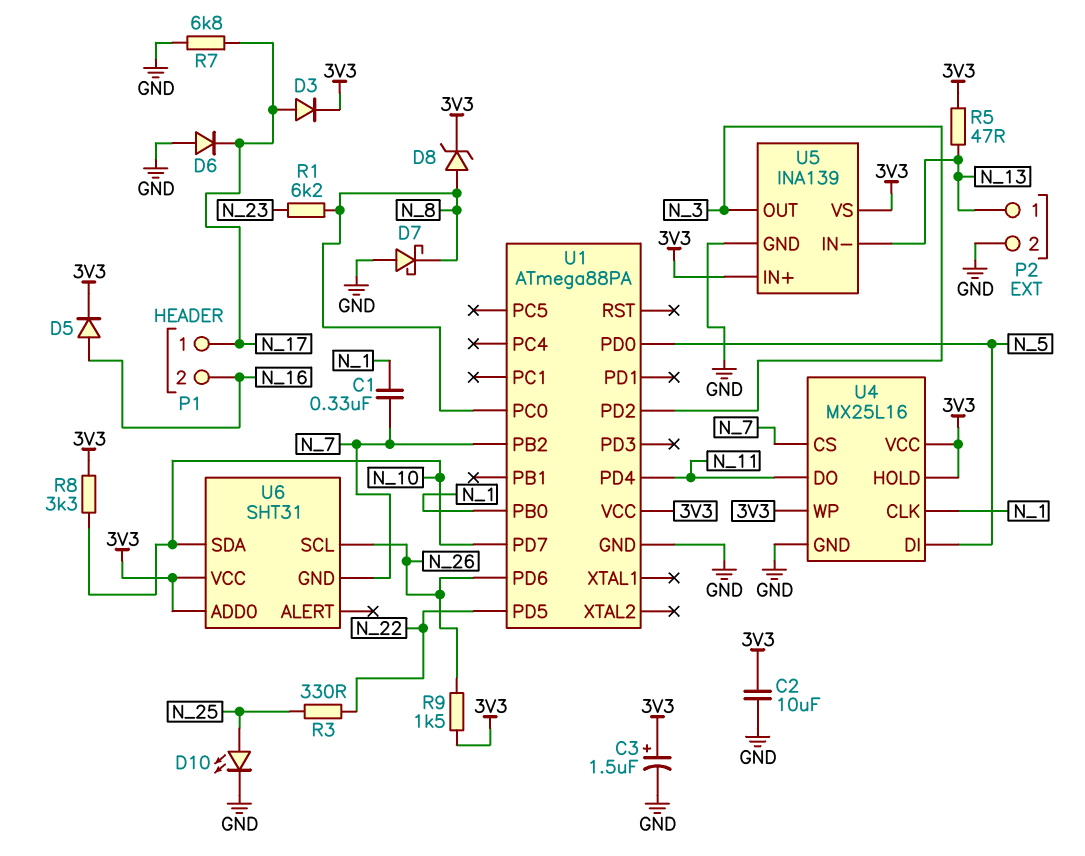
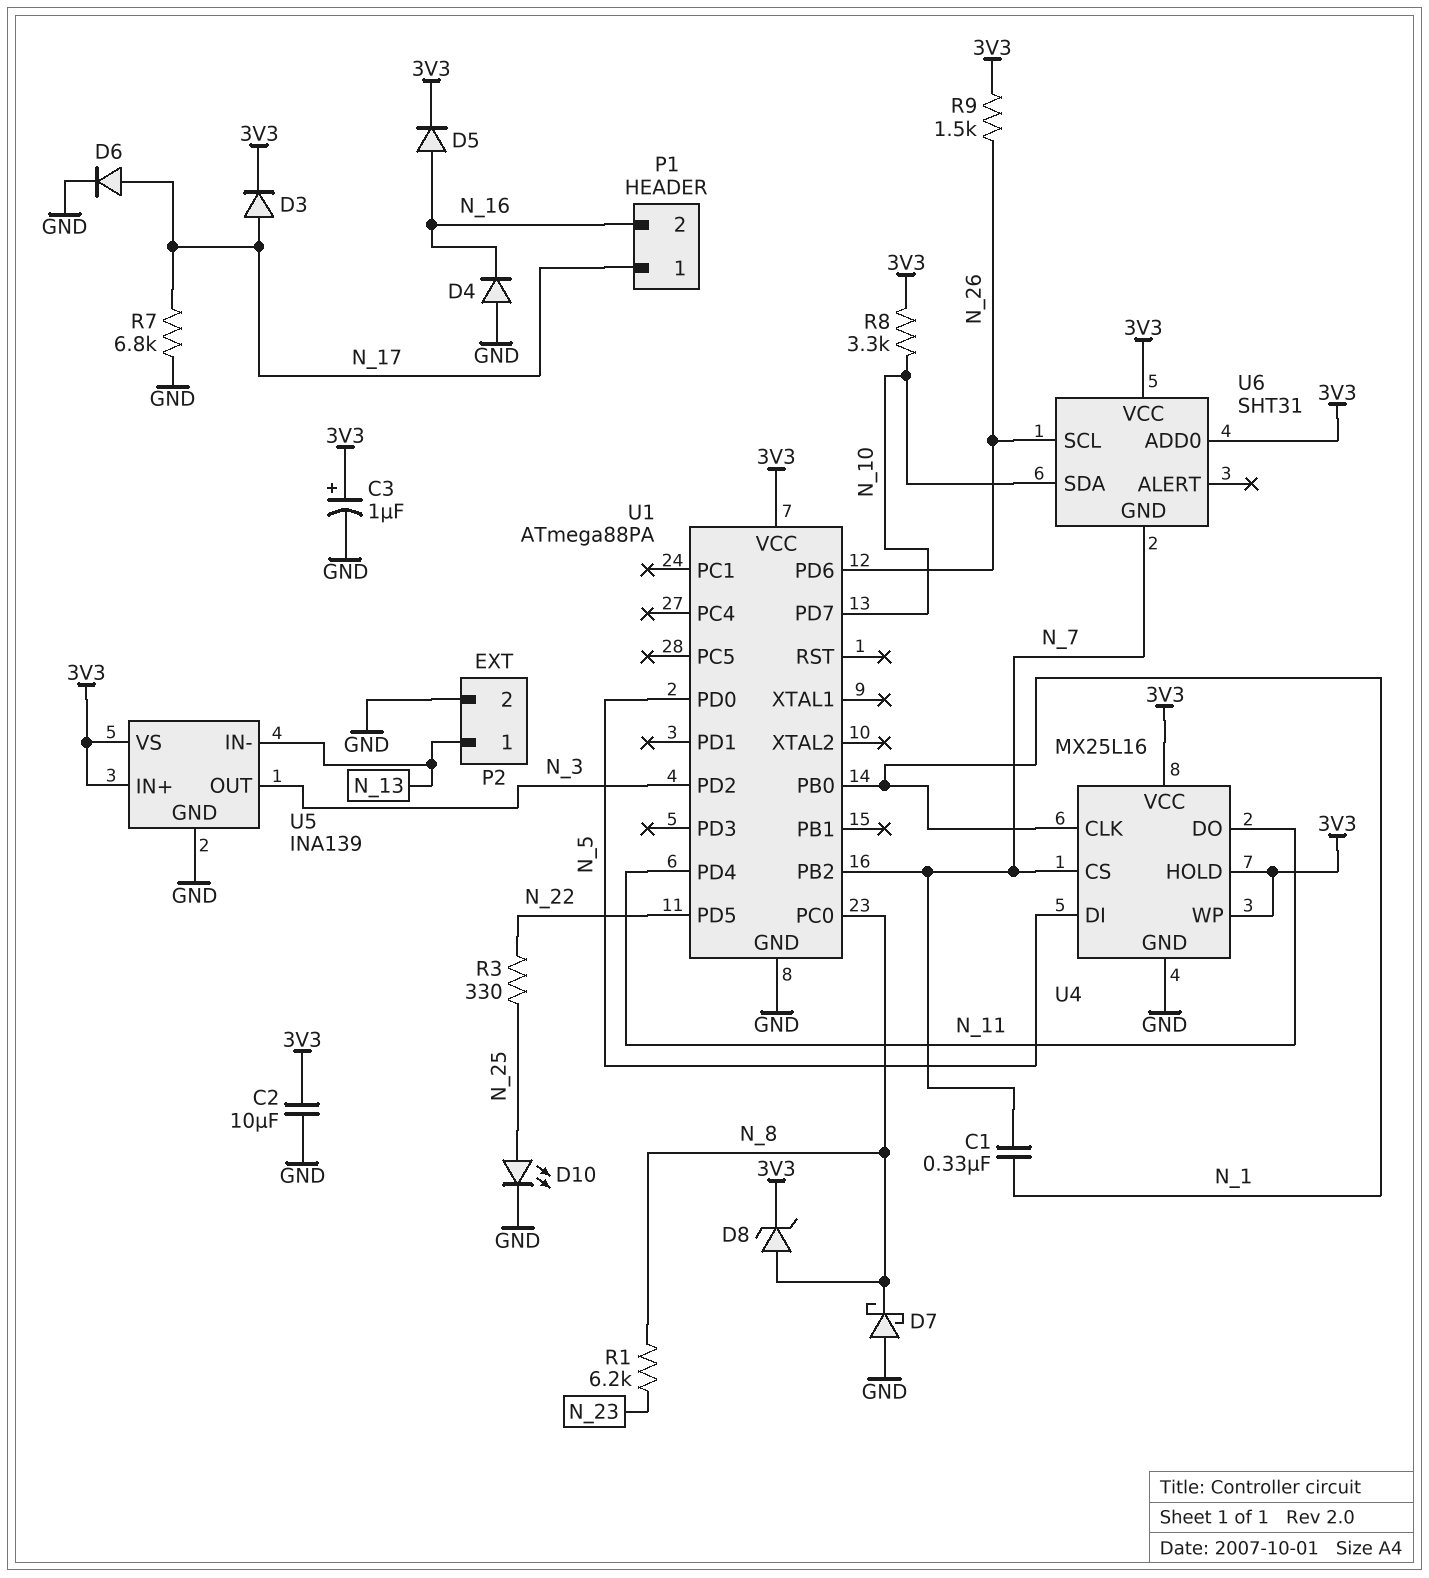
C3: 1.5uF (plus 3V3, minus GND) -> 1uF (plus 3V3, minus GND)
D4: none -> diode (A GND, K N_16)
D6: diode (A GND, K N_17) -> diode (A N_17, K GND)
R5: 47 (3V3, N_13) -> none

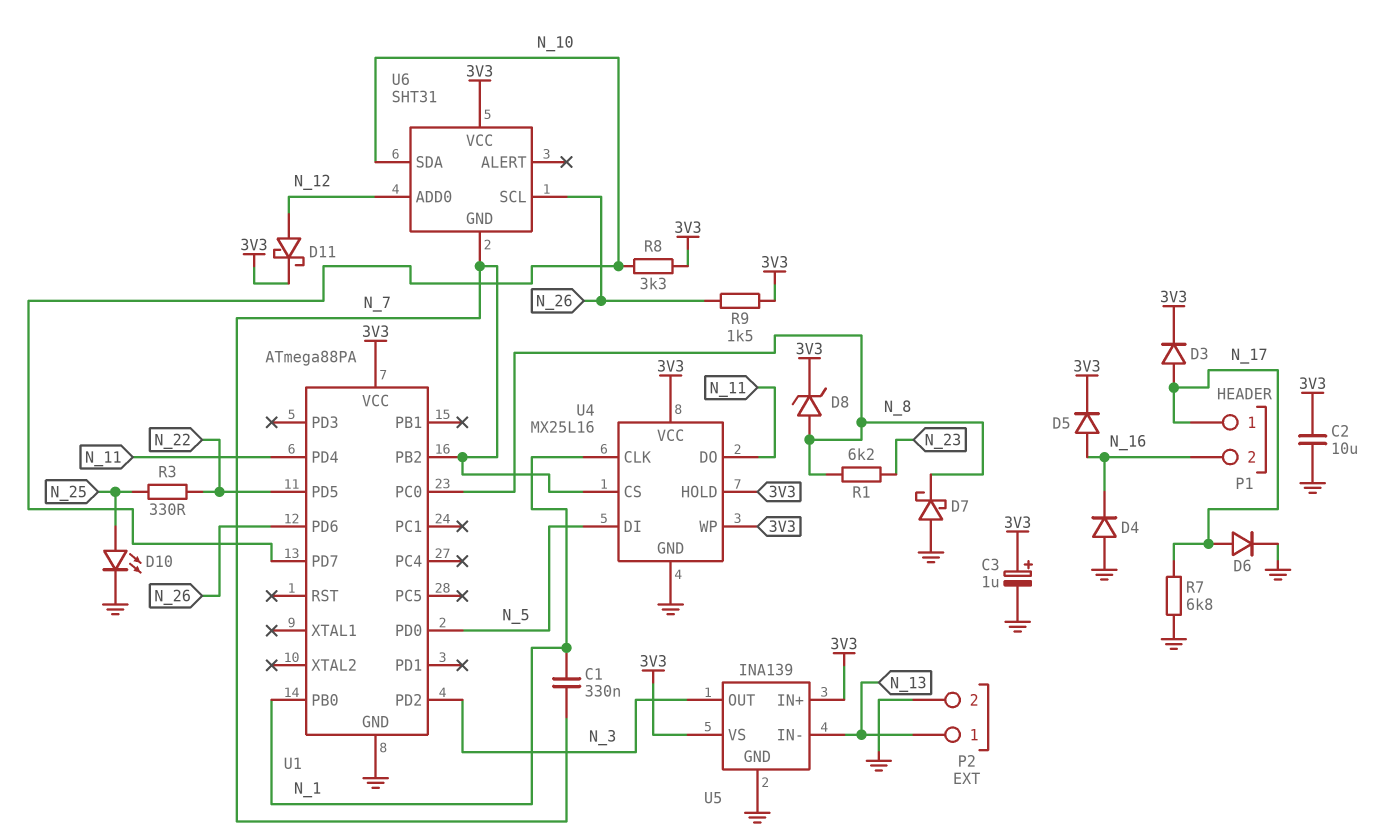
D11: none -> schottky (A N_12, K 3V3)
U6 pin ADD0: 3V3 -> N_12

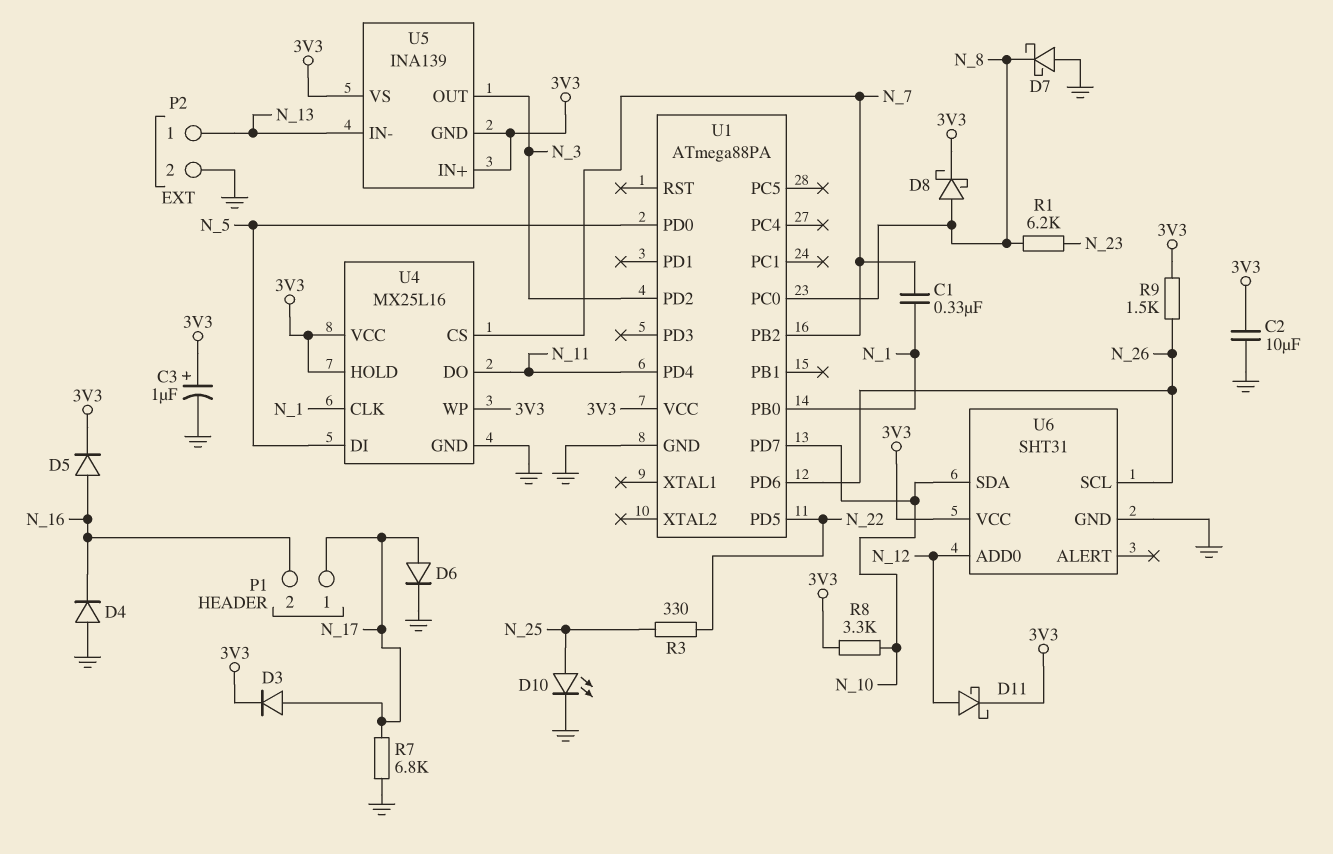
D8: zener (A N_8, K 3V3) -> schottky (A N_8, K 3V3)
U5 pin GND: GND -> 3V3
U6 pin GND: N_7 -> GND

